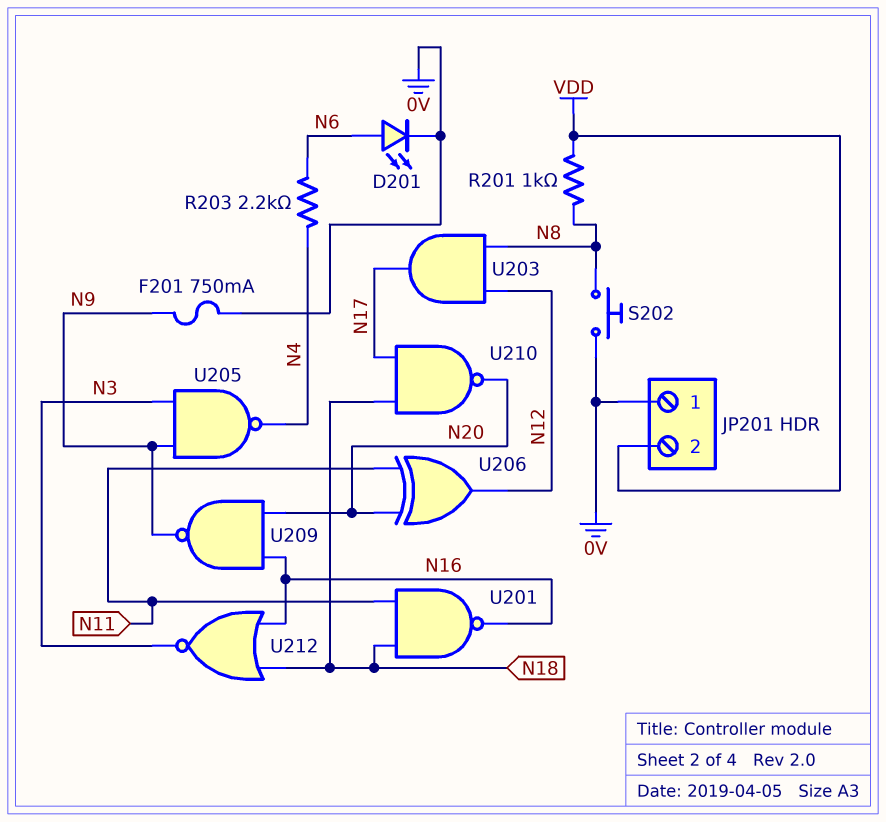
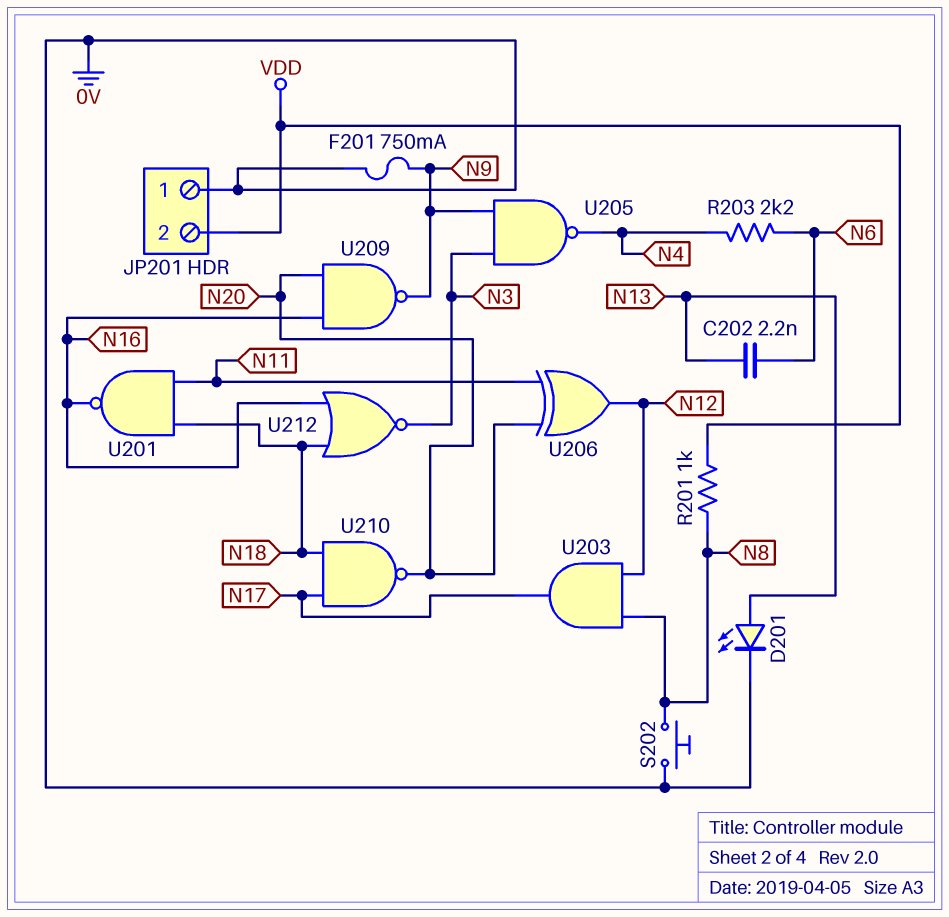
C202: none -> 2.2nF (N6, N13)
D201: LED (A N6, K 0V) -> LED (A N13, K 0V)

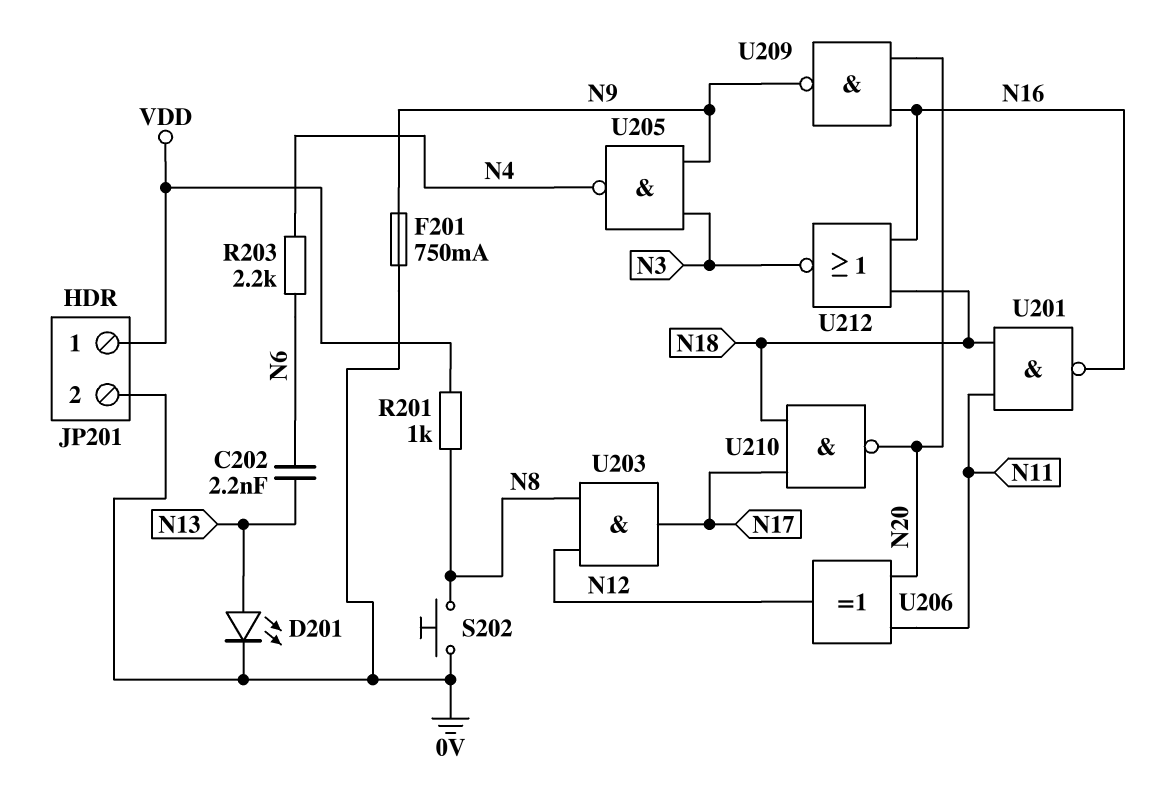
JP201 pin 1: 0V -> VDD
JP201 pin 2: VDD -> 0V

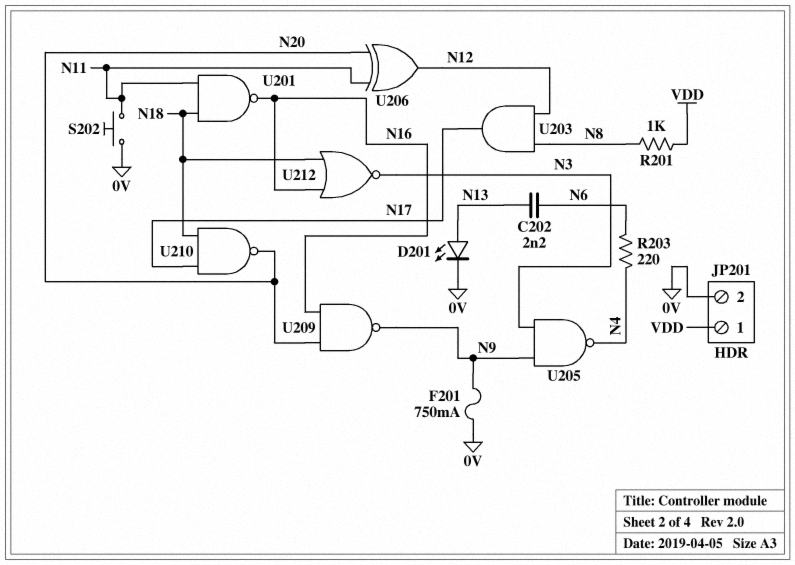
R203: 2.2k (N4, N6) -> 220 (N4, N6)
S202: button (0V, N8) -> button (0V, N11)

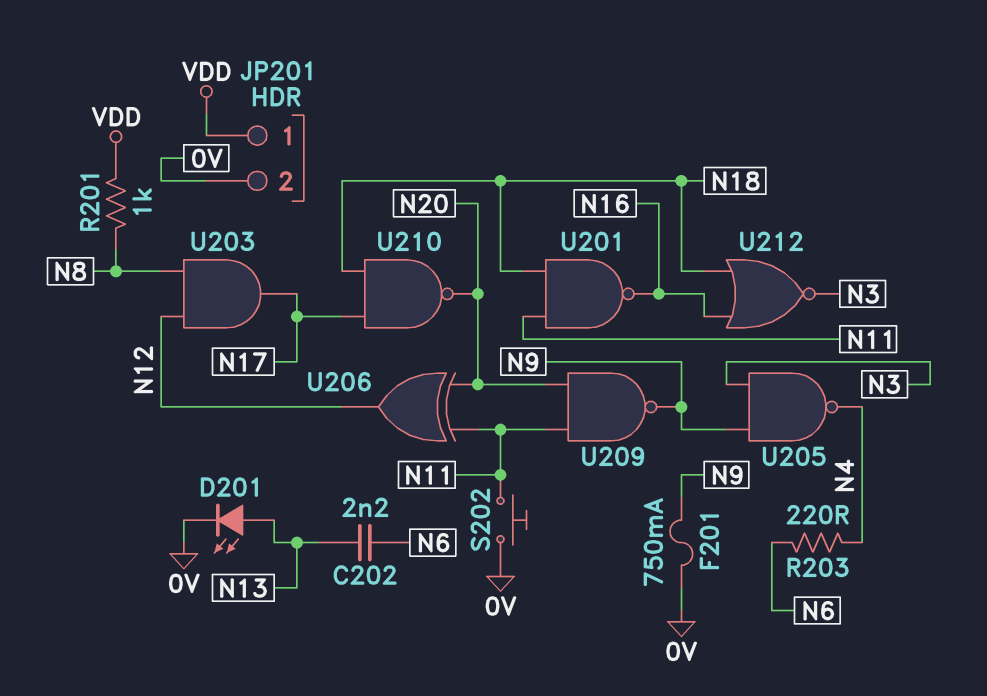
U209: NAND (in N16, in N20, out N9) -> NAND (in N11, in N20, out N9)

